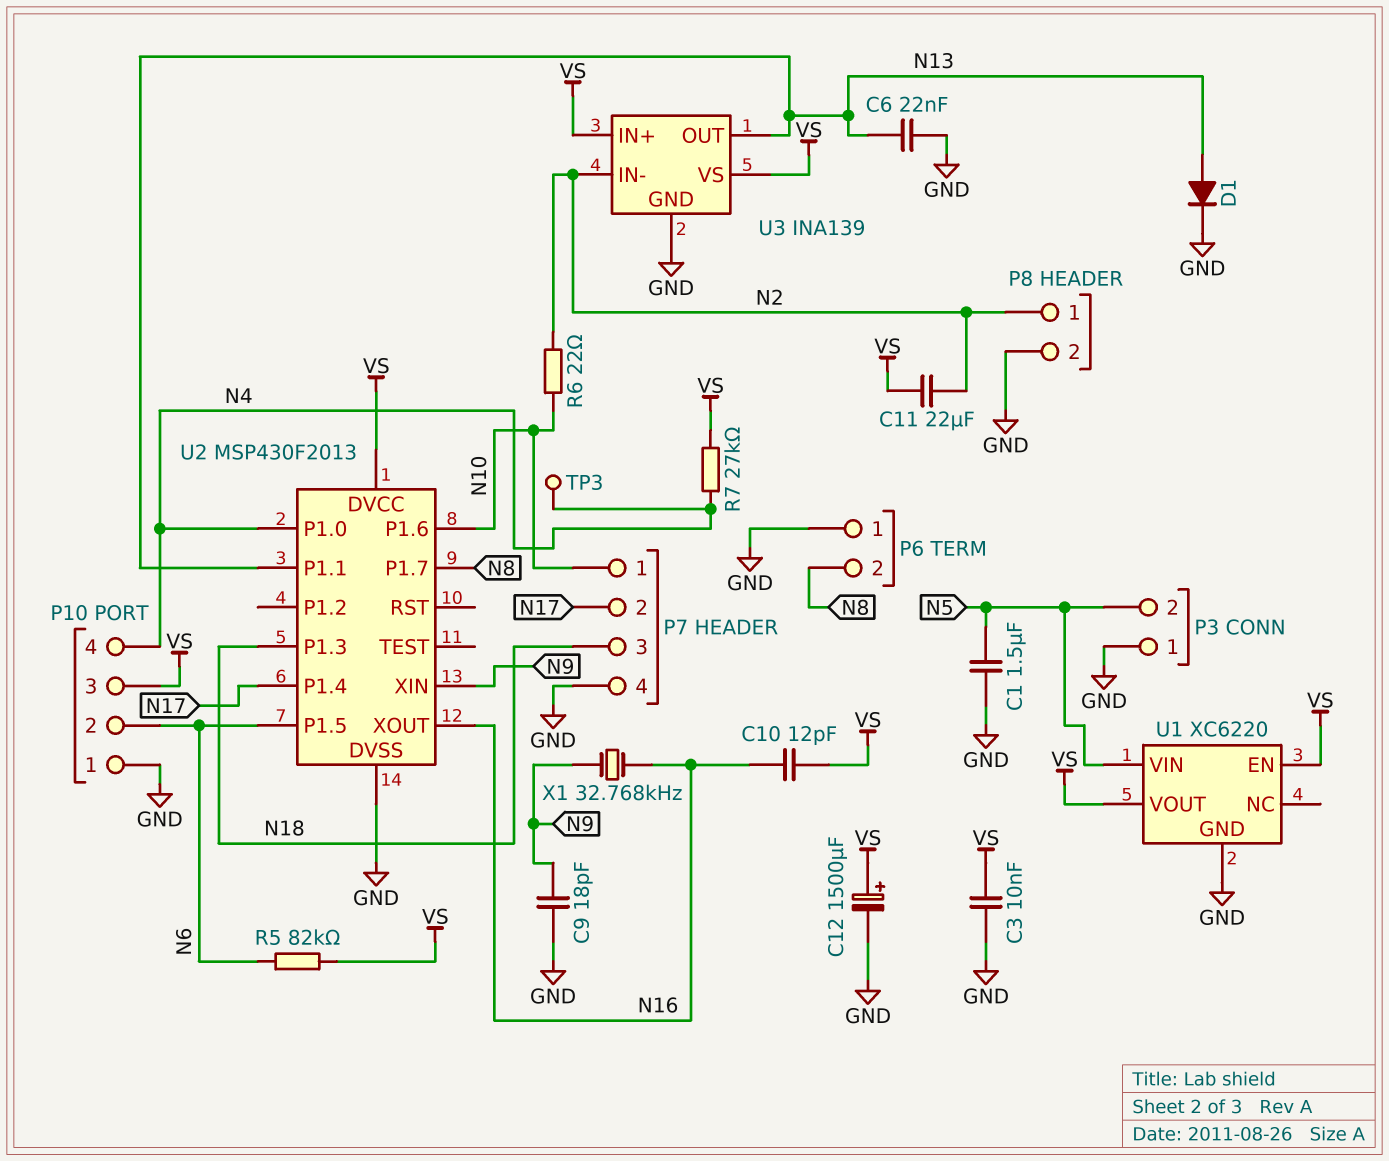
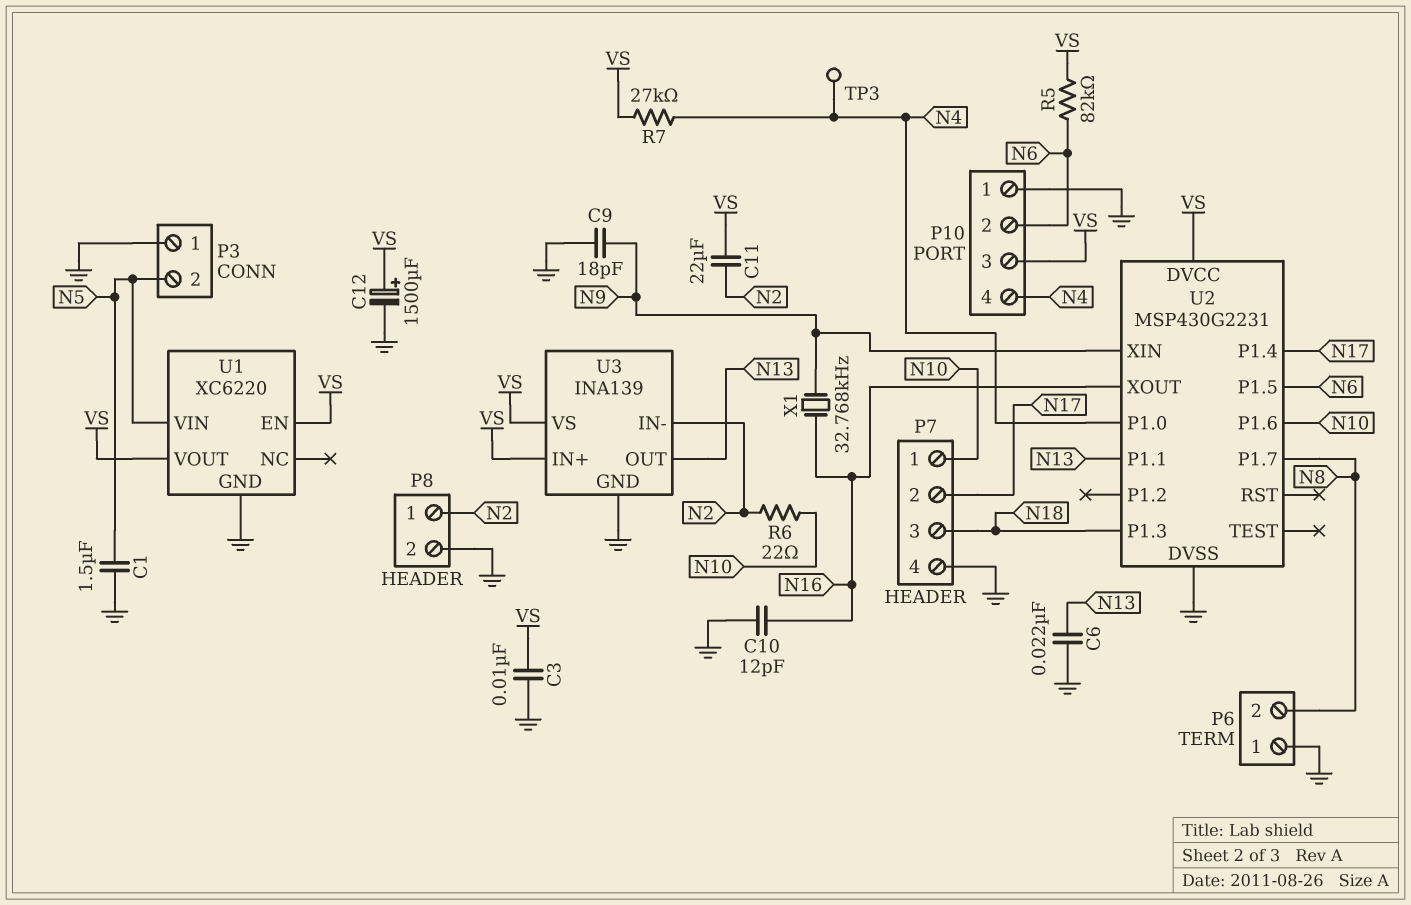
C10: 12pF (N16, VS) -> 12pF (GND, N16)
D1: diode (A N13, K GND) -> none
U2: MSP430F2013 -> MSP430G2231

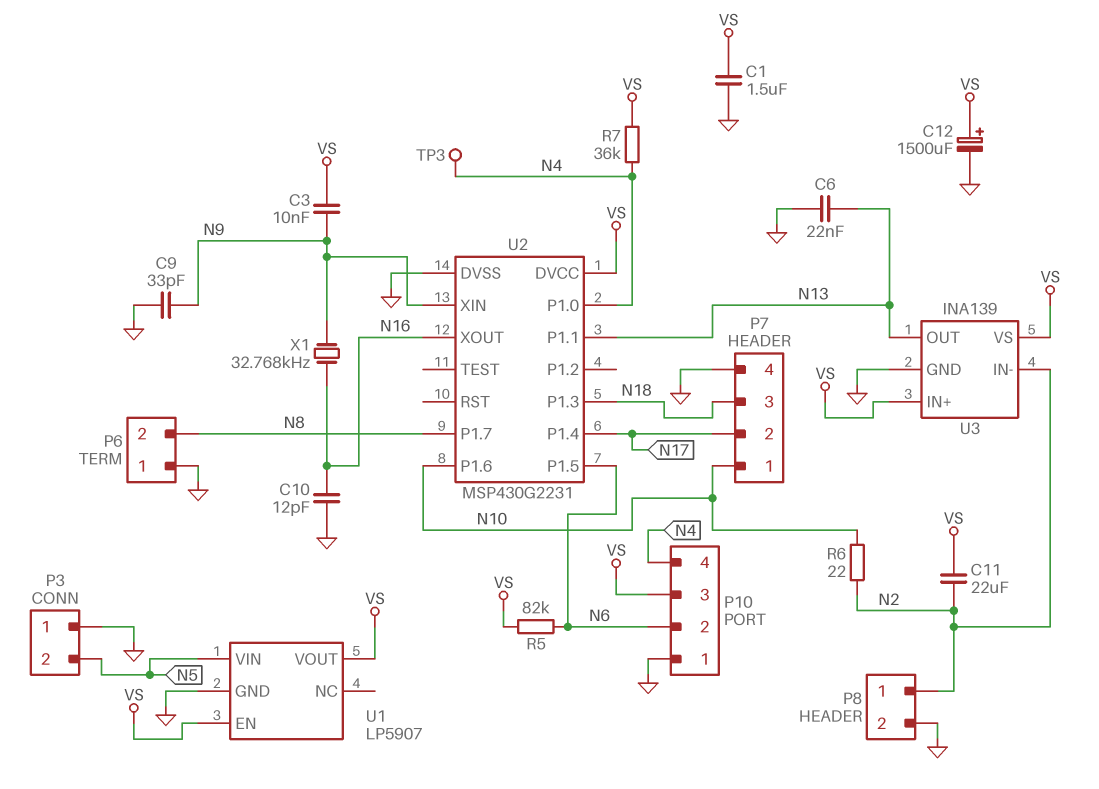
C1: 1.5uF (GND, N5) -> 1.5uF (GND, VS)
C3: 10nF (GND, VS) -> 10nF (N9, VS)
C9: 18pF (GND, N9) -> 33pF (GND, N9)
R7: 27k (N4, VS) -> 36k (N4, VS)
U1: XC6220 -> LP5907

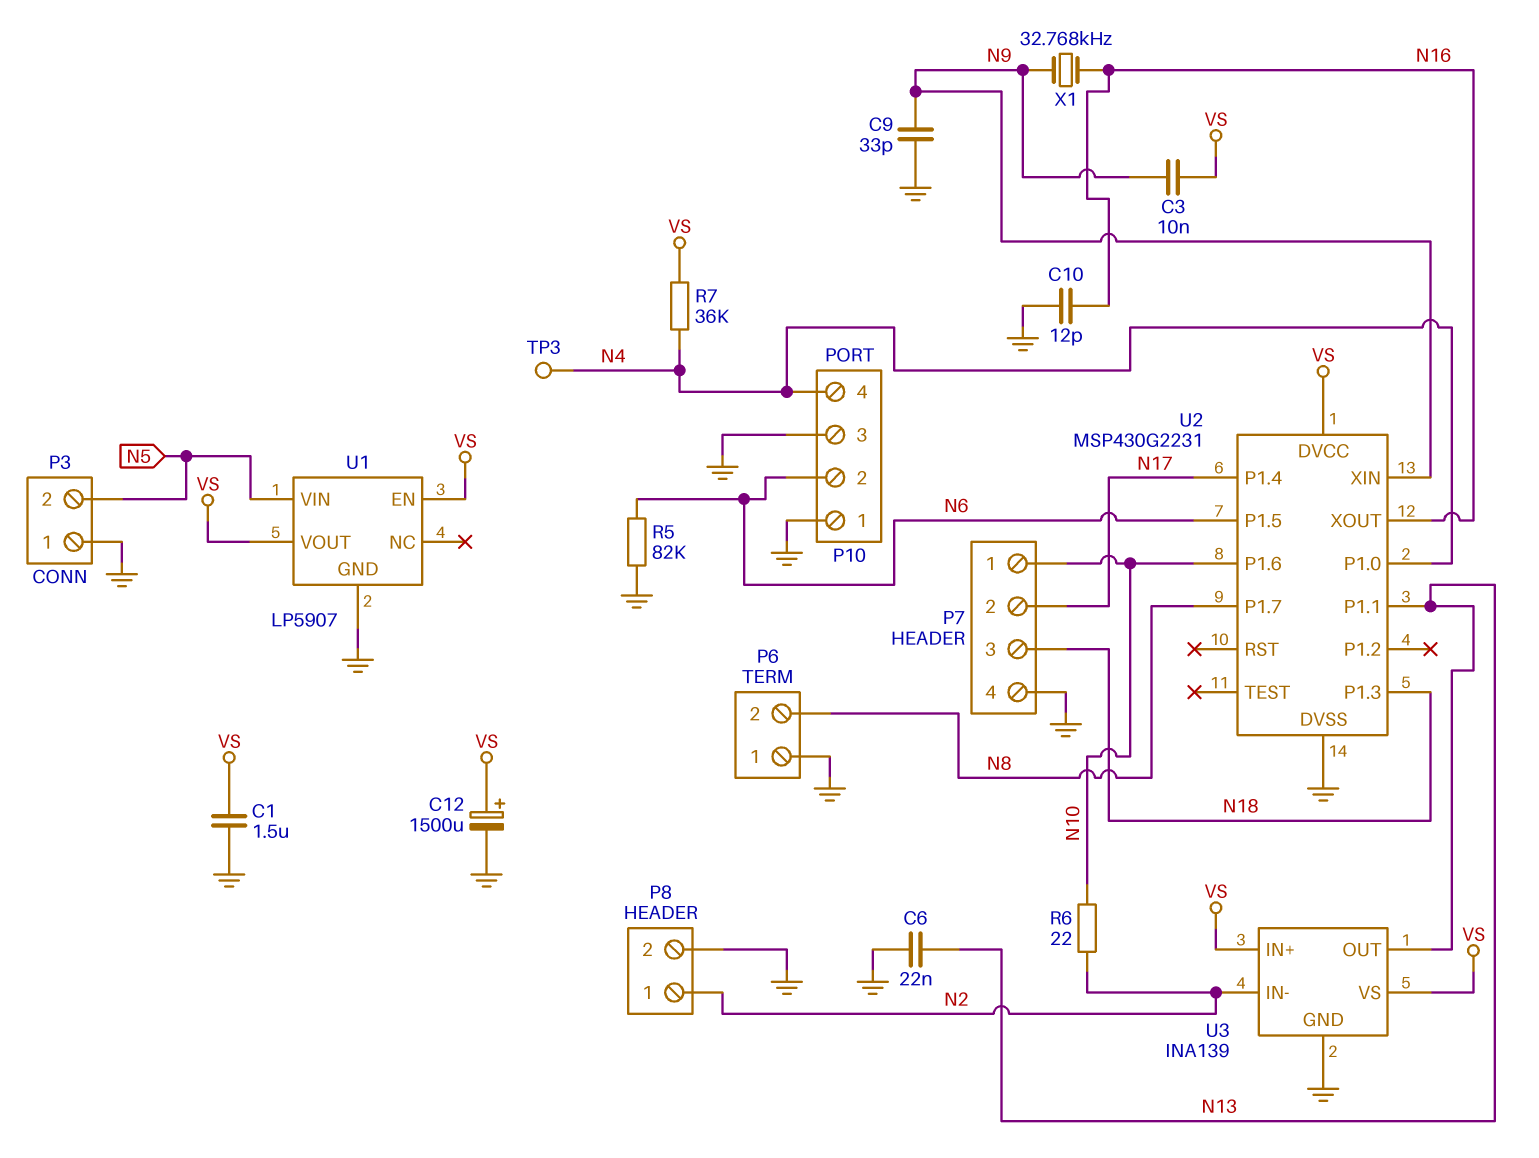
C11: 22uF (N2, VS) -> none
P10 pin 3: VS -> GND
R5: 82k (N6, VS) -> 82k (GND, N6)

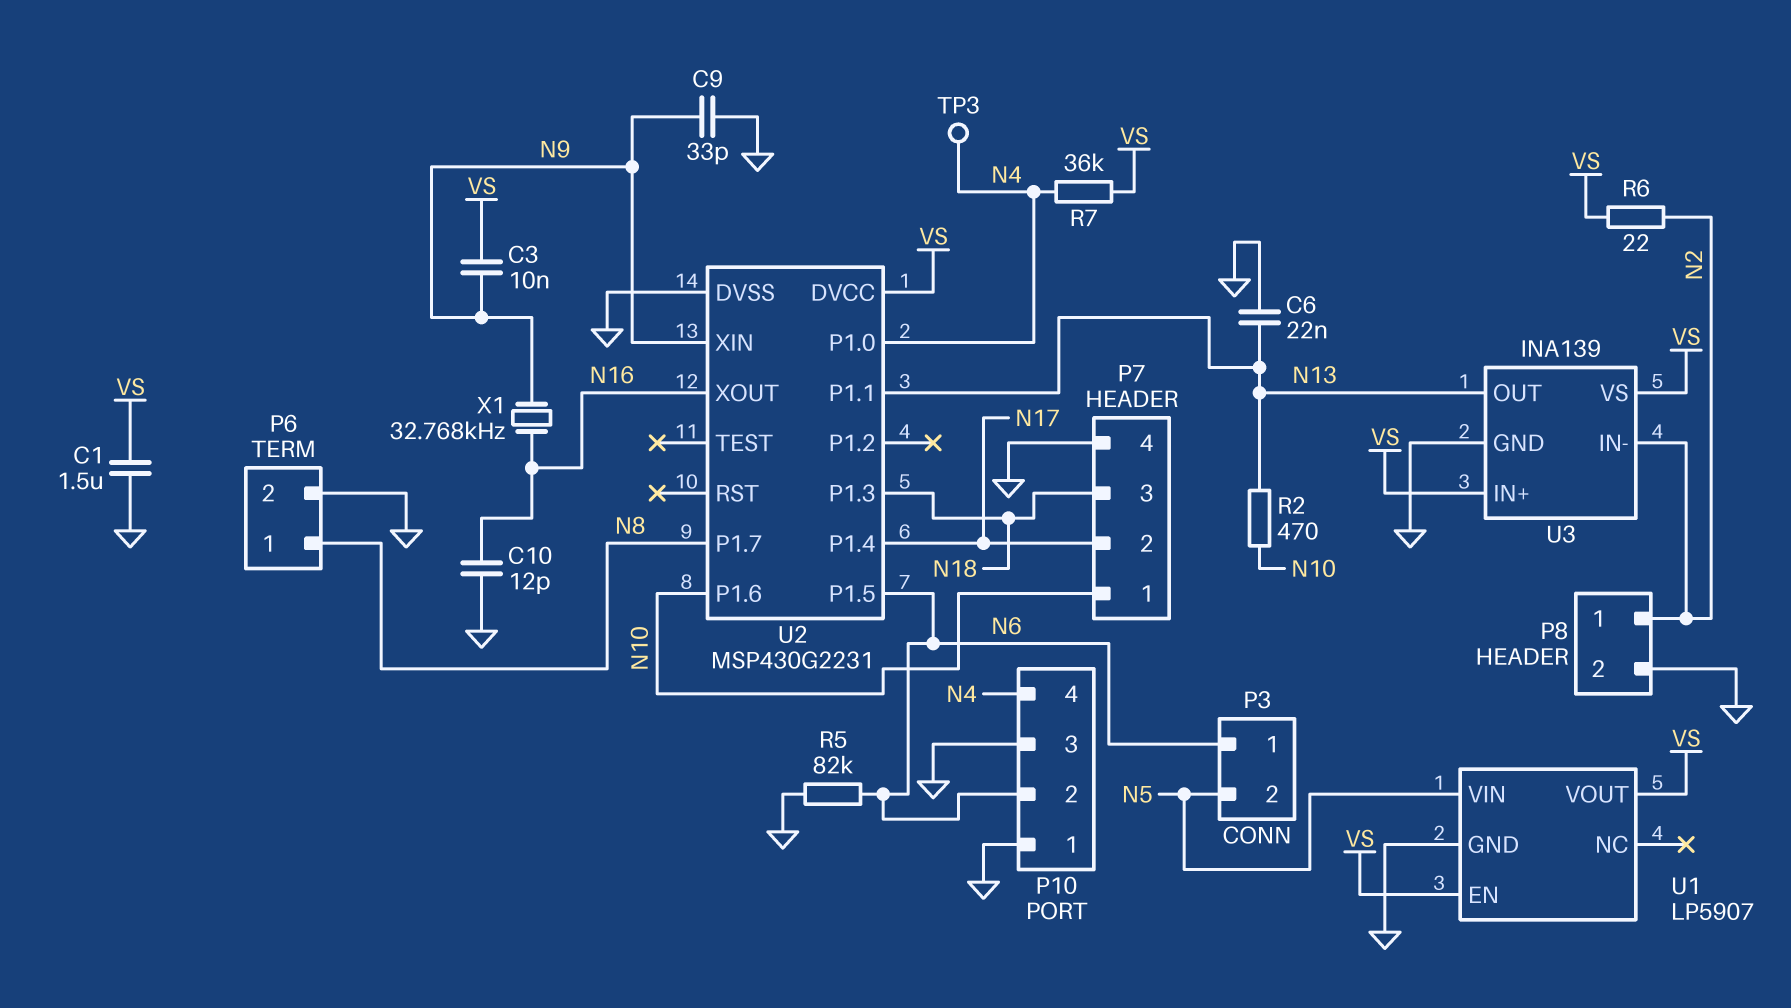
C12: 1500uF (plus VS, minus GND) -> none
P3 pin 1: GND -> N6
P6 pin 1: GND -> N8
P6 pin 2: N8 -> GND
R2: none -> 470 (N10, N13)
R6: 22 (N2, N10) -> 22 (N2, VS)

